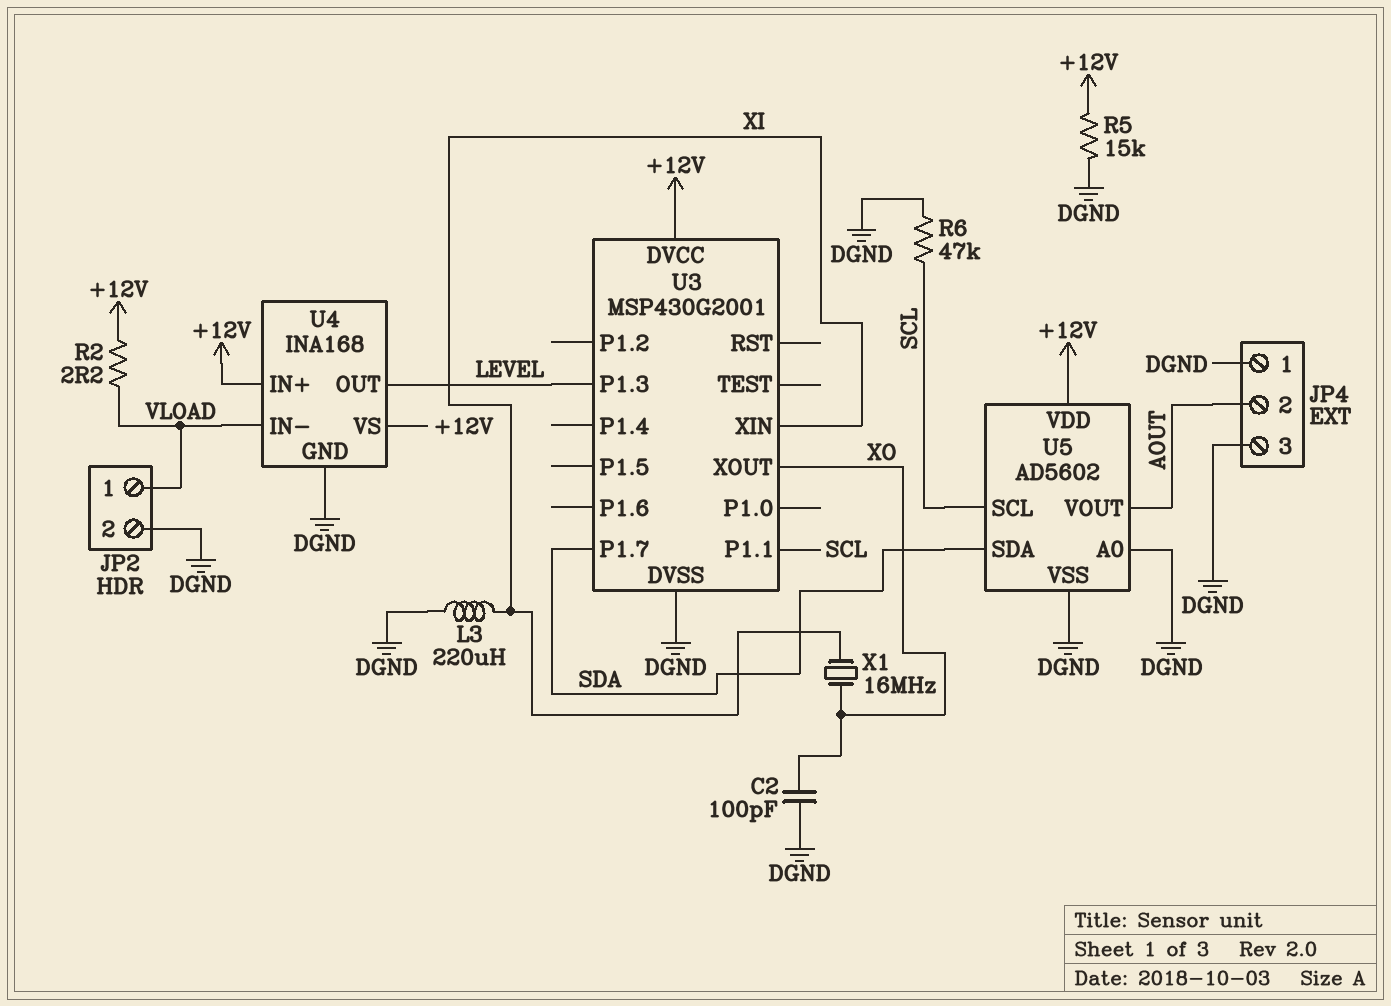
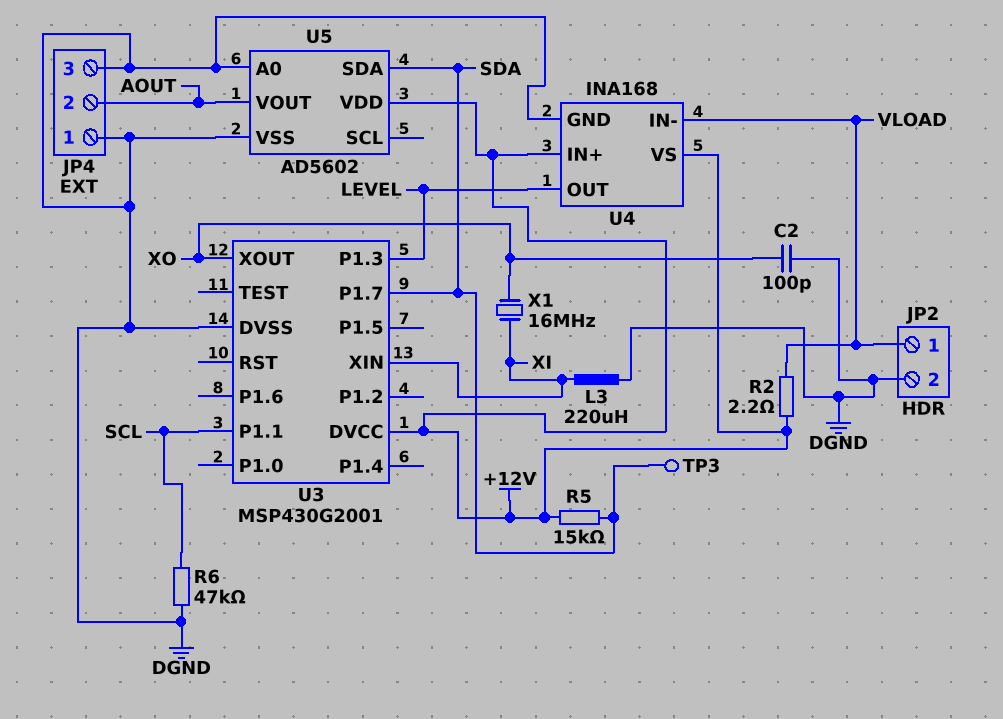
R5: 15k (+12V, DGND) -> 15k (+12V, SDA)
TP3: none -> test point (SDA)
U5 pin SCL: SCL -> none

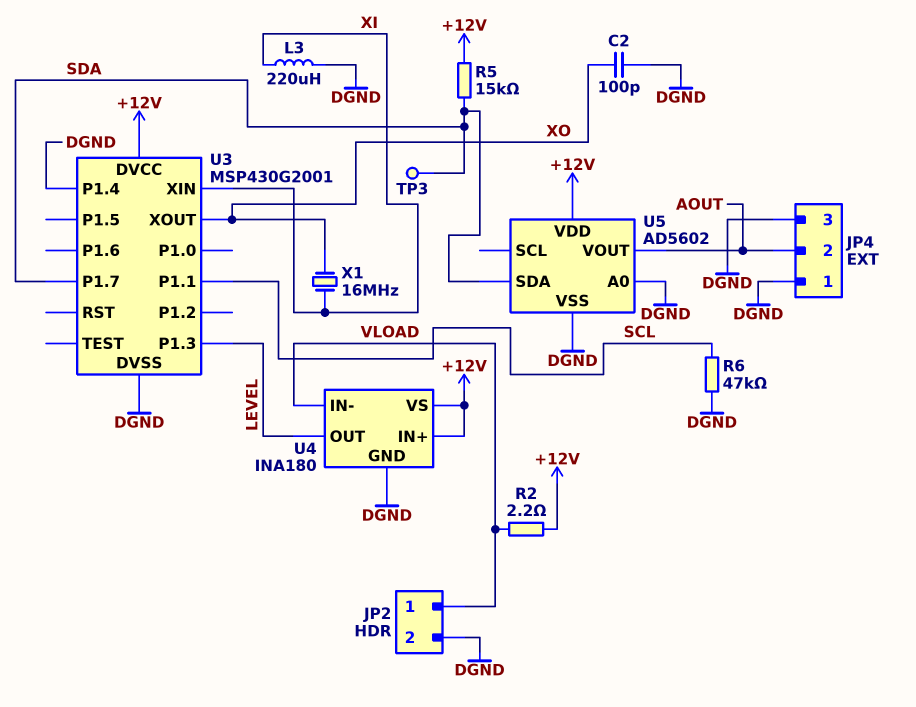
U3 pin P1.4: none -> DGND
U4: INA168 -> INA180

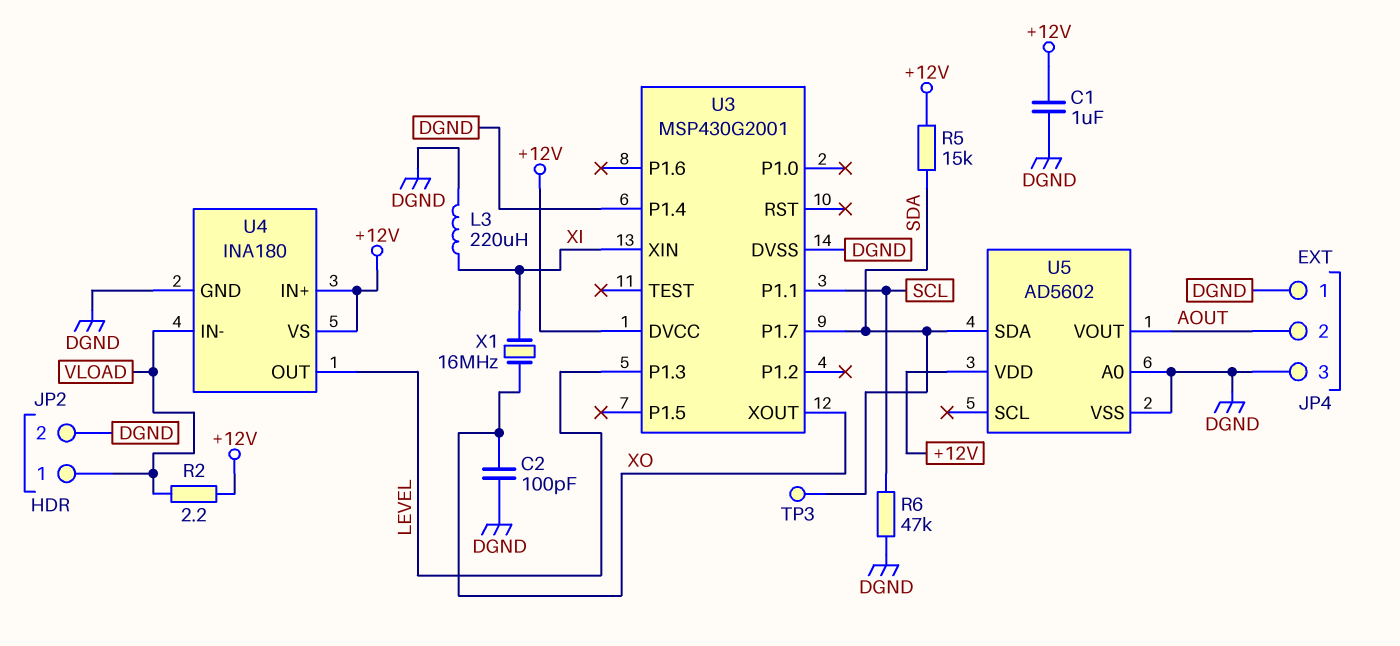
C1: none -> 1uF (+12V, DGND)

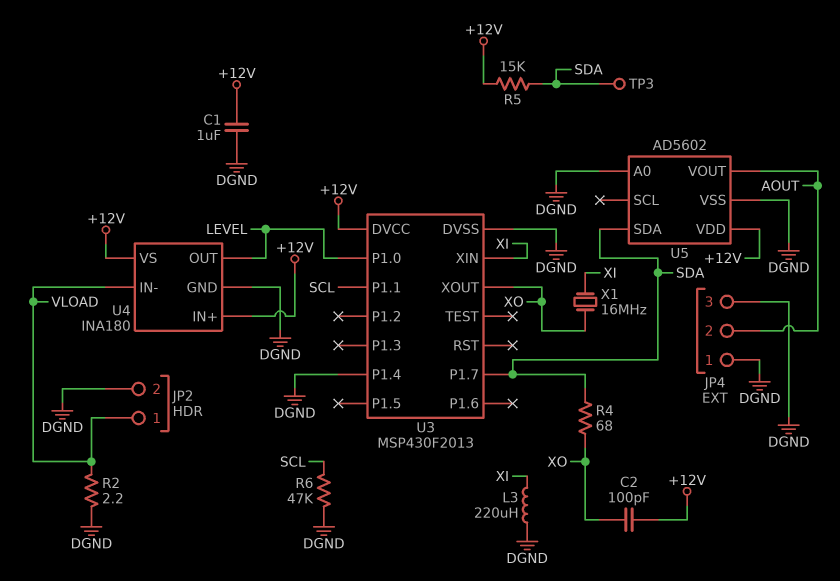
C2: 100pF (DGND, XO) -> 100pF (+12V, XO)
R2: 2.2 (+12V, VLOAD) -> 2.2 (DGND, VLOAD)
R4: none -> 68 (SDA, XO)
U3: MSP430G2001 -> MSP430F2013
U3 pin P1.0: none -> LEVEL
U3 pin P1.3: LEVEL -> none

